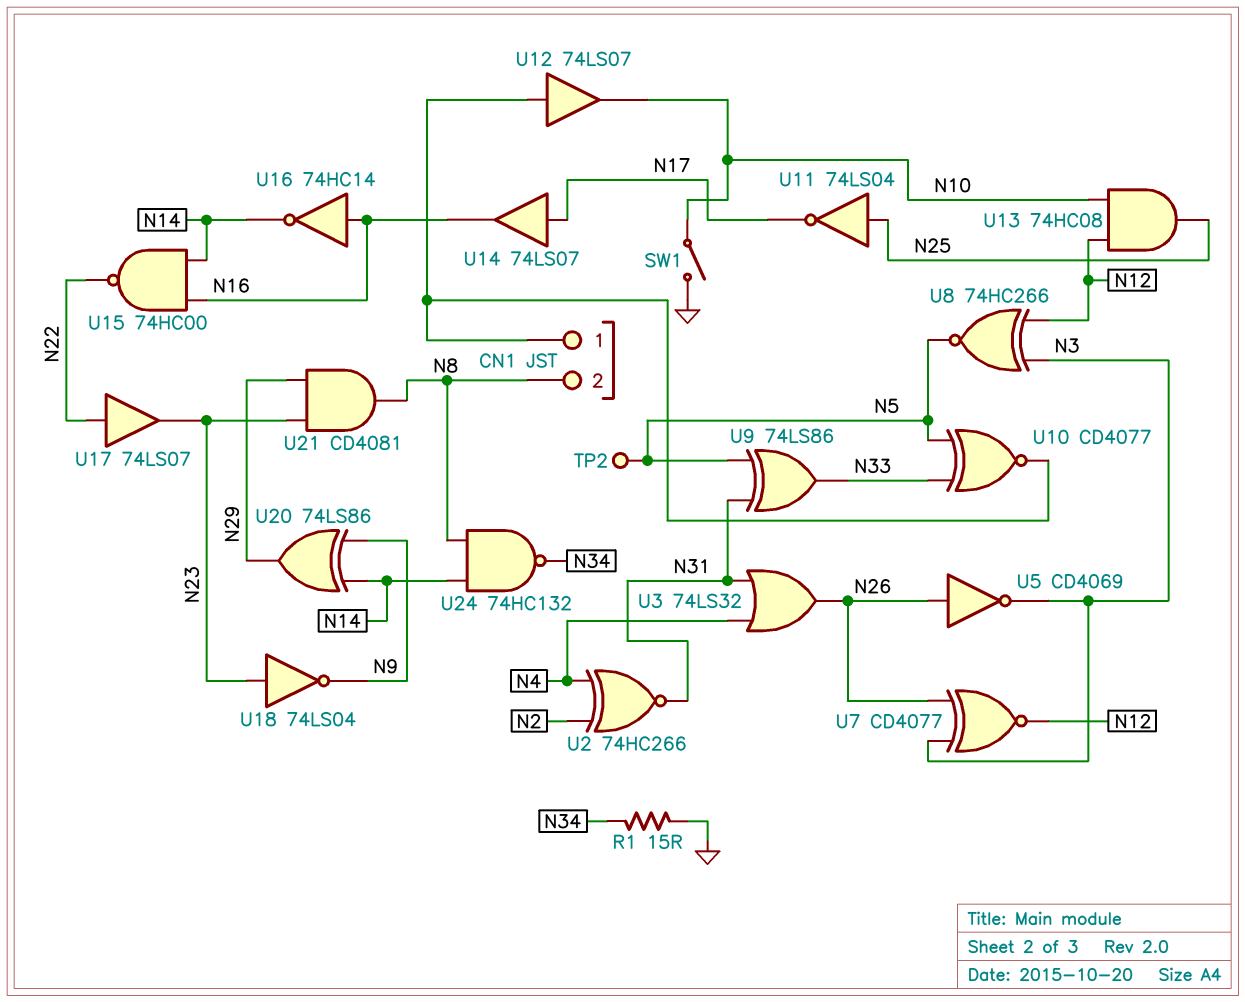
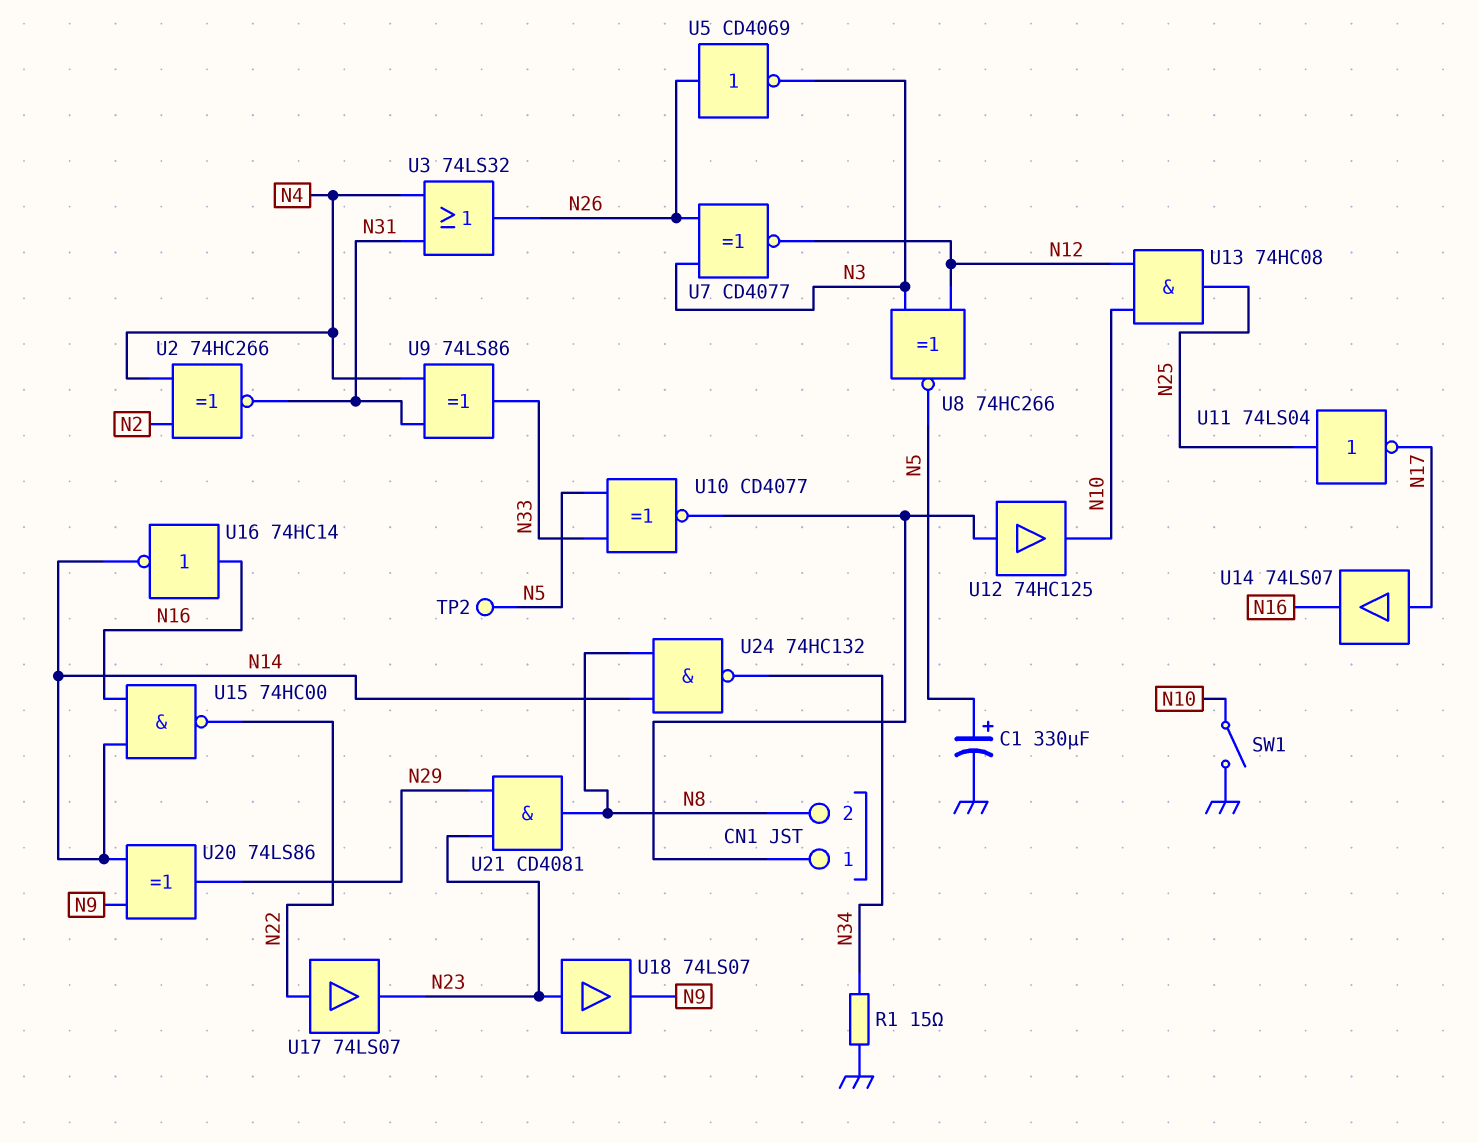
C1: none -> 330uF (plus N5, minus GND)
U9: XOR 74LS86 (in N5, in N31, out N33) -> XOR 74LS86 (in N4, in N31, out N33)
U12: buffer 74LS07 (in CN1/1, out N10) -> buffer 74HC125 (in CN1/1, out N10)
U18: NOT 74LS04 (in N23, out N9) -> buffer 74LS07 (in N23, out N9)

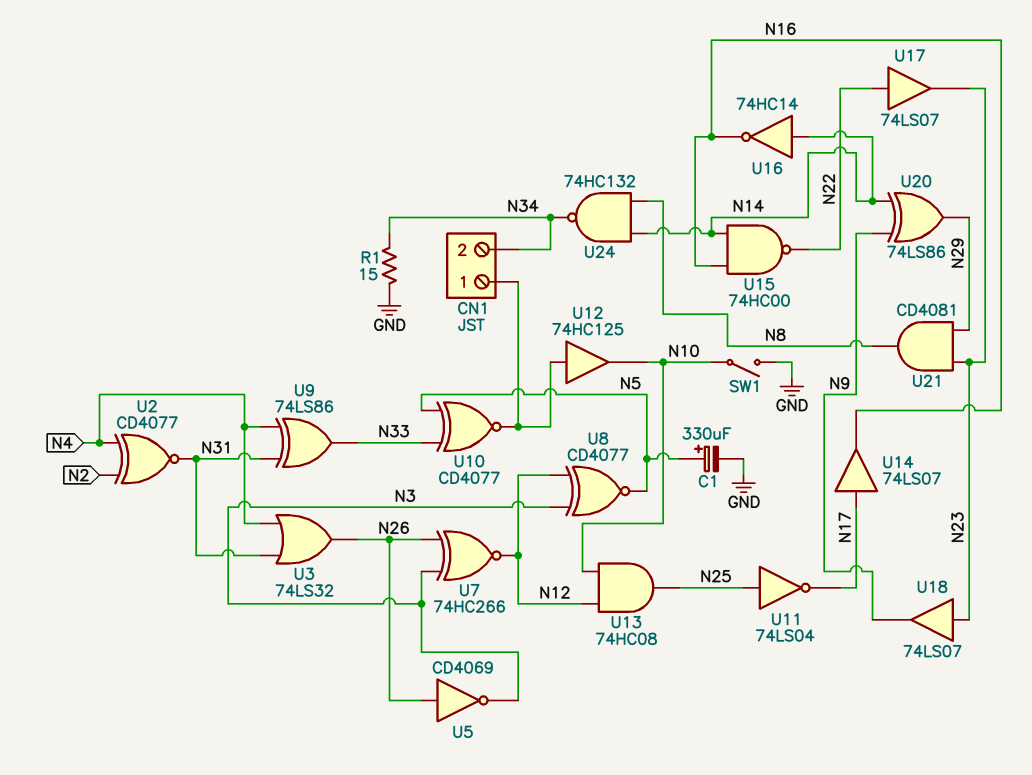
CN1 pin 2: N8 -> N34
TP2: test point (N5) -> none
U2: XNOR 74HC266 (in N2, in N4, out N31) -> XNOR CD4077 (in N2, in N4, out N31)
U7: XNOR CD4077 (in N3, in N26, out N12) -> XNOR 74HC266 (in N3, in N26, out N12)
U8: XNOR 74HC266 (in N3, in N12, out N5) -> XNOR CD4077 (in N3, in N12, out N5)
U16: NOT 74HC14 (in N16, out N14) -> NOT 74HC14 (in N14, out N16)

